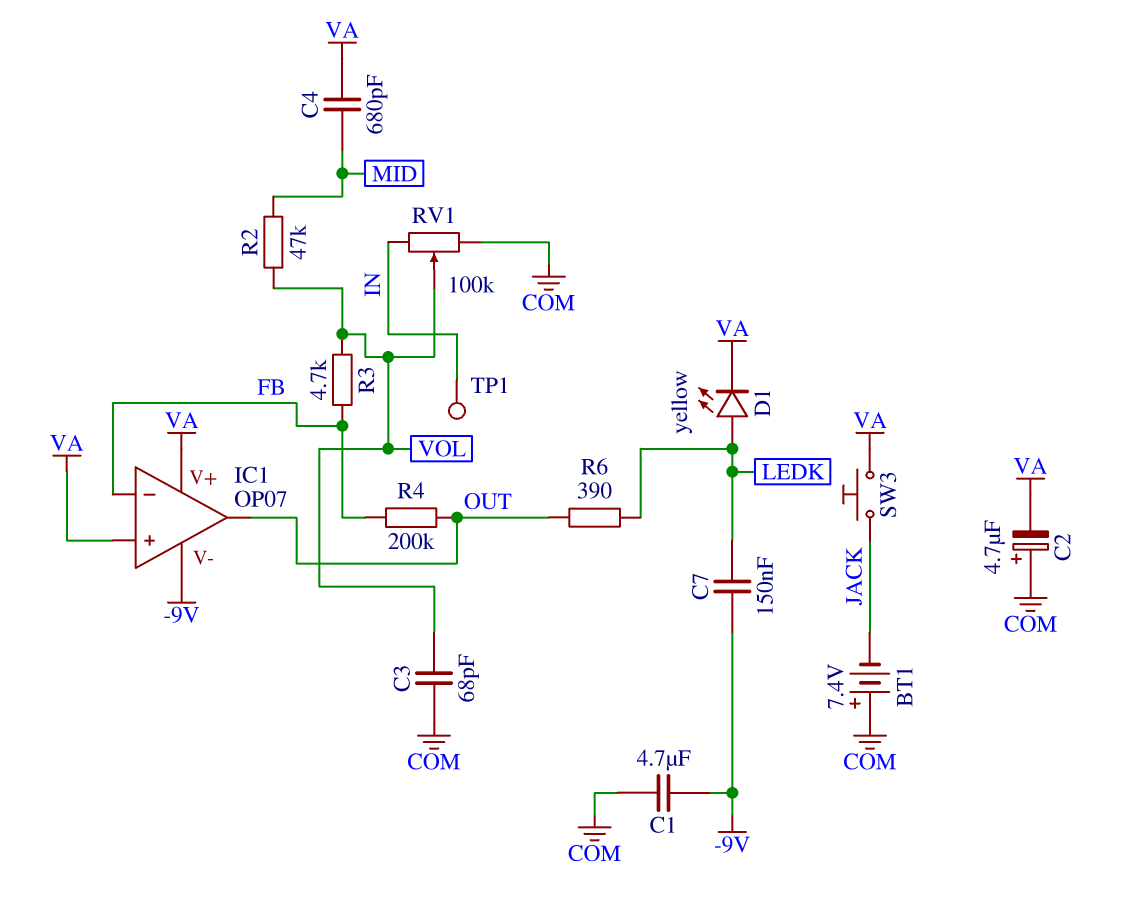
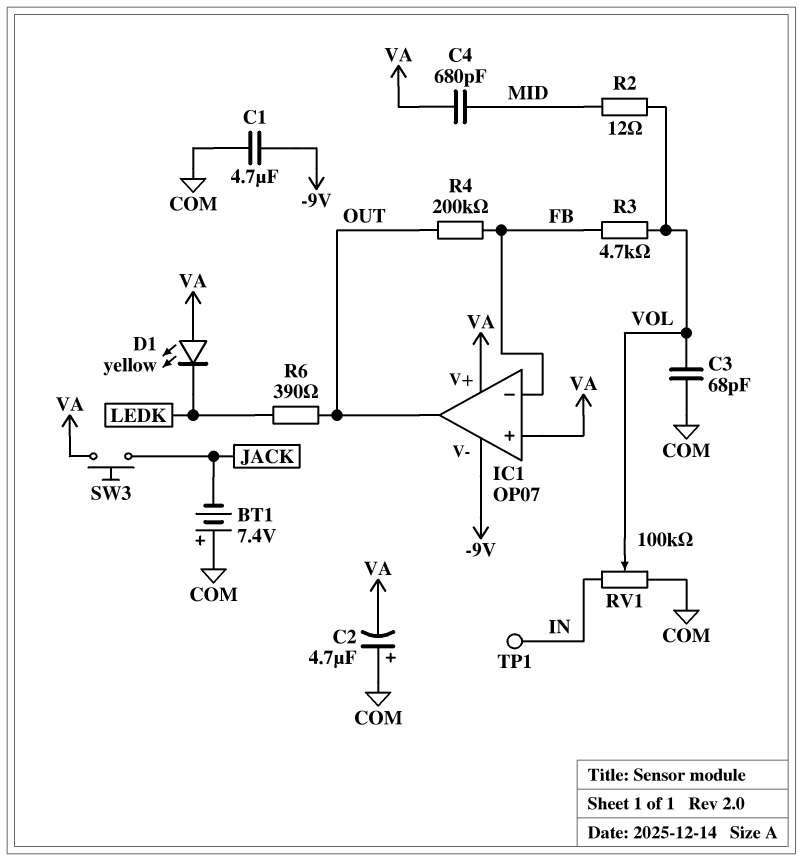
C7: 150nF (-9V, LEDK) -> none
D1: LED yellow (A LEDK, K VA) -> LED yellow (A VA, K LEDK)
R2: 47k (MID, VOL) -> 12 (MID, VOL)

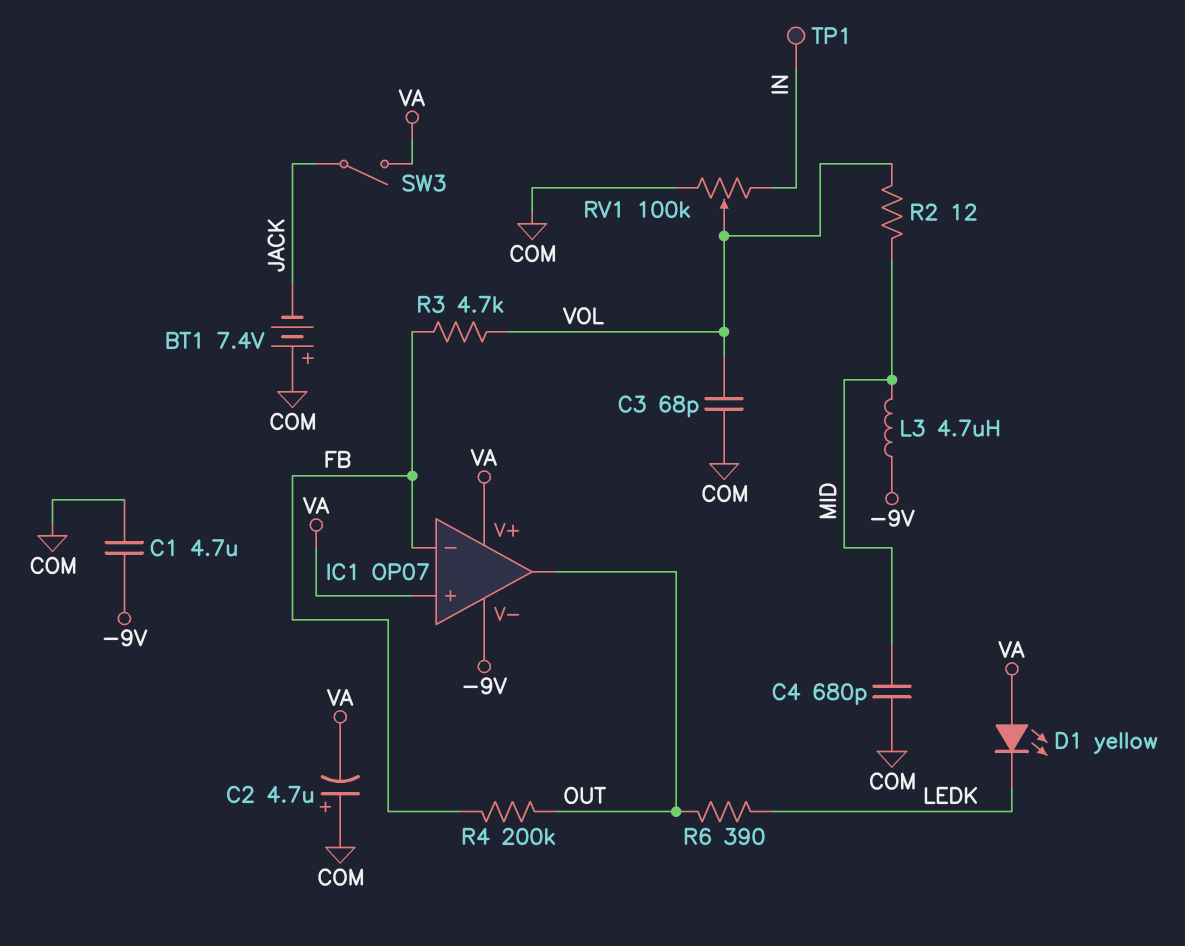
C4: 680pF (MID, VA) -> 680pF (COM, MID)
L3: none -> 4.7uH (-9V, MID)
SW3: button (JACK, VA) -> switch (JACK, VA)

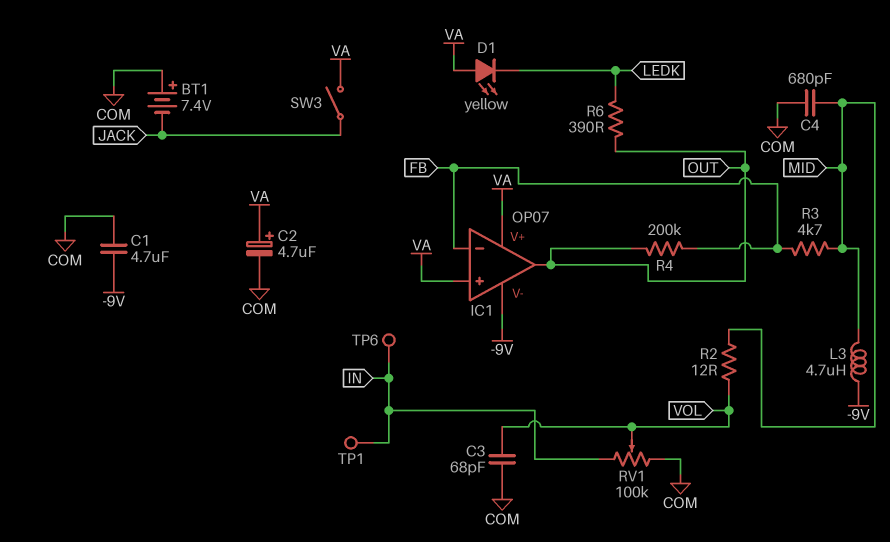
C2: 4.7uF (plus COM, minus VA) -> 4.7uF (plus VA, minus COM)
R3: 4.7k (FB, VOL) -> 4.7k (FB, MID)
TP6: none -> test point (IN)

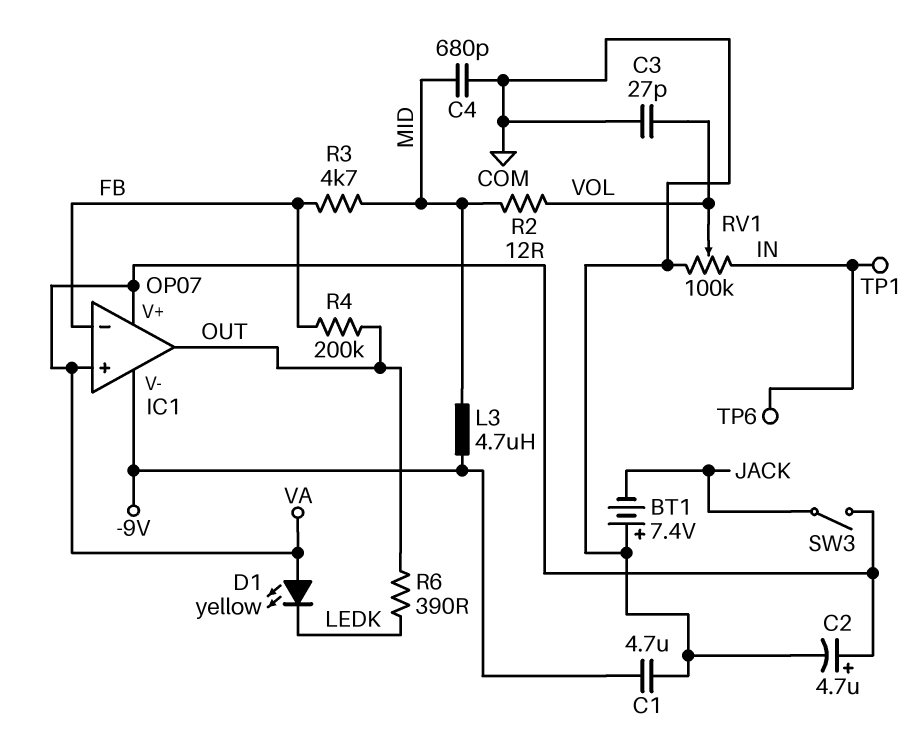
C3: 68pF (COM, VOL) -> 27pF (COM, VOL)

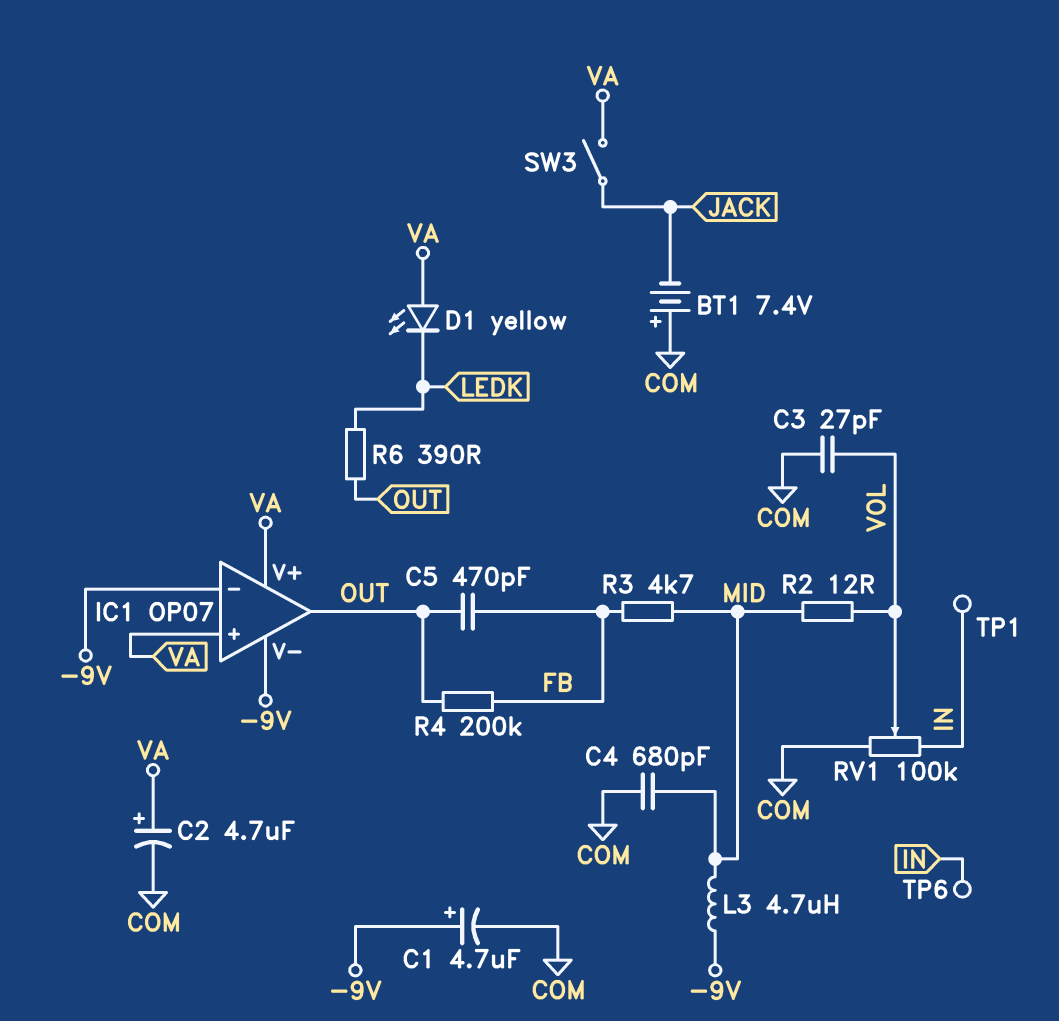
C1: 4.7uF (-9V, COM) -> 4.7uF (plus -9V, minus COM)
C5: none -> 470pF (FB, OUT)
IC1 pin in-: FB -> -9V

